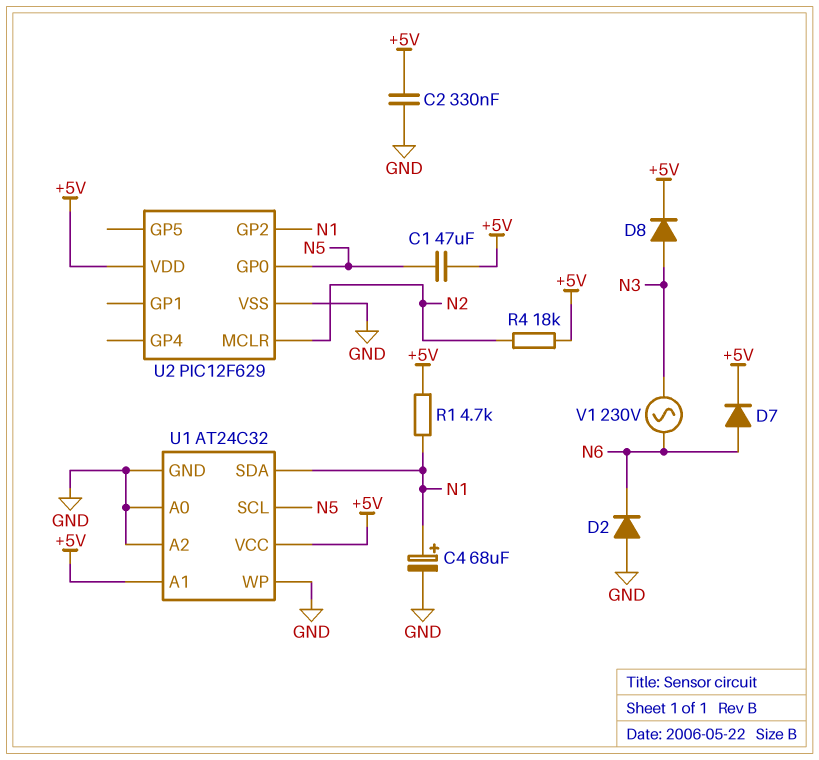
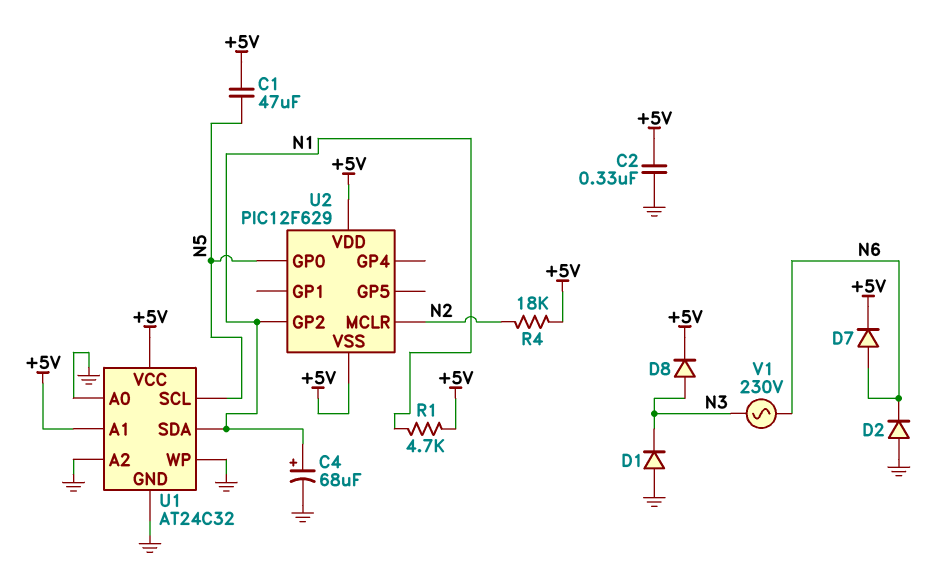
D1: none -> diode (A GND, K N3)
U2 pin VSS: GND -> +5V

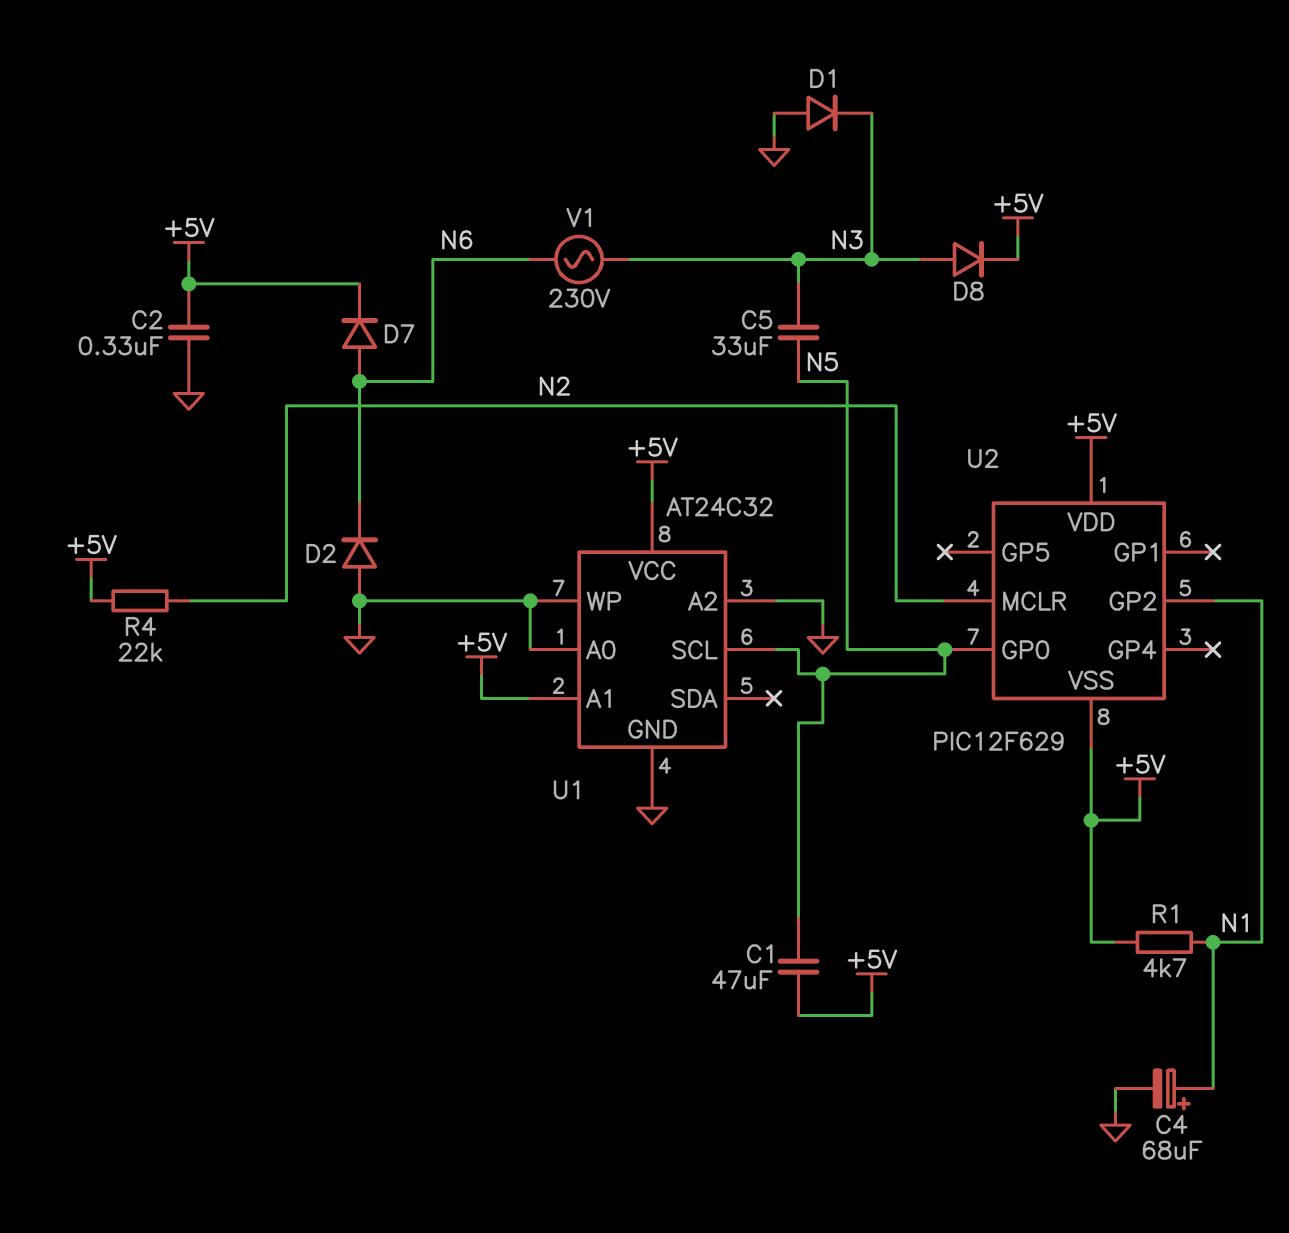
C5: none -> 33uF (N3, N5)
R4: 18k (+5V, N2) -> 22k (+5V, N2)
U1 pin SDA: N1 -> none

